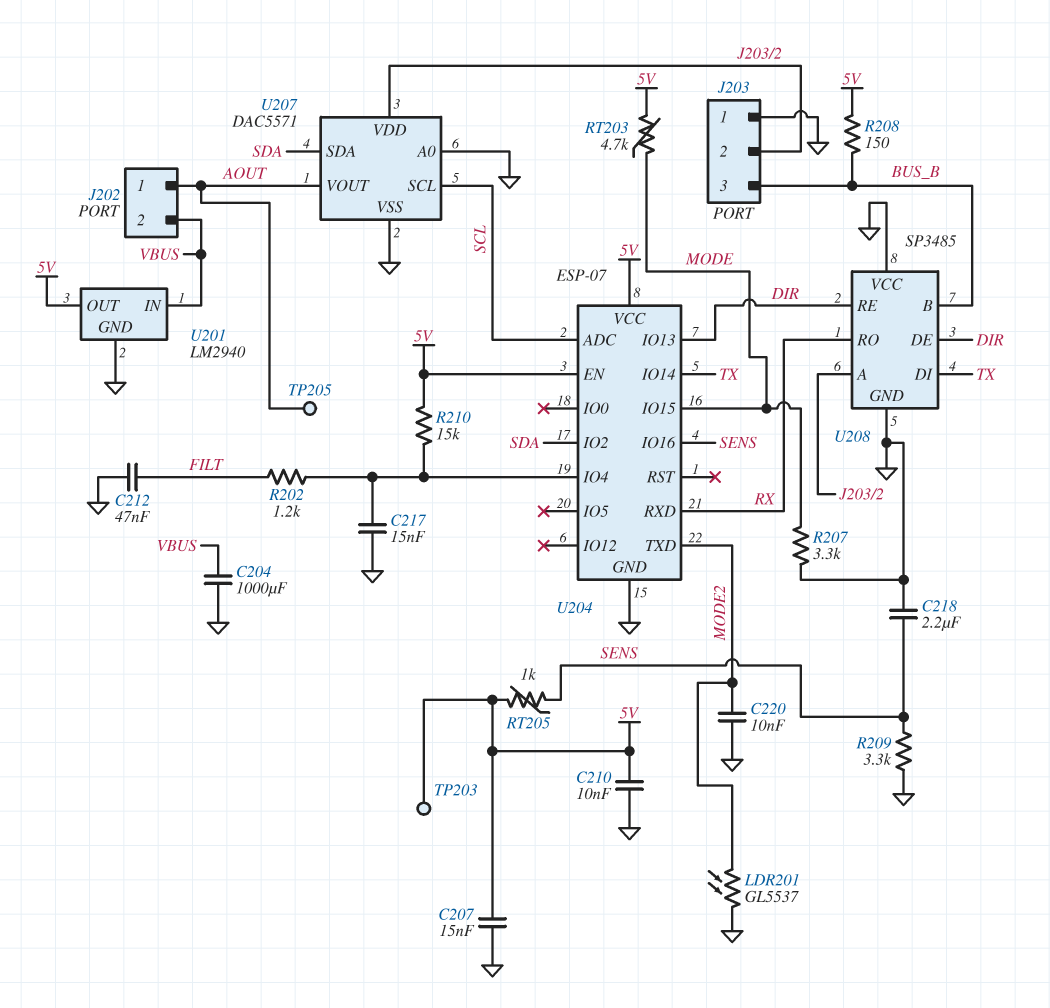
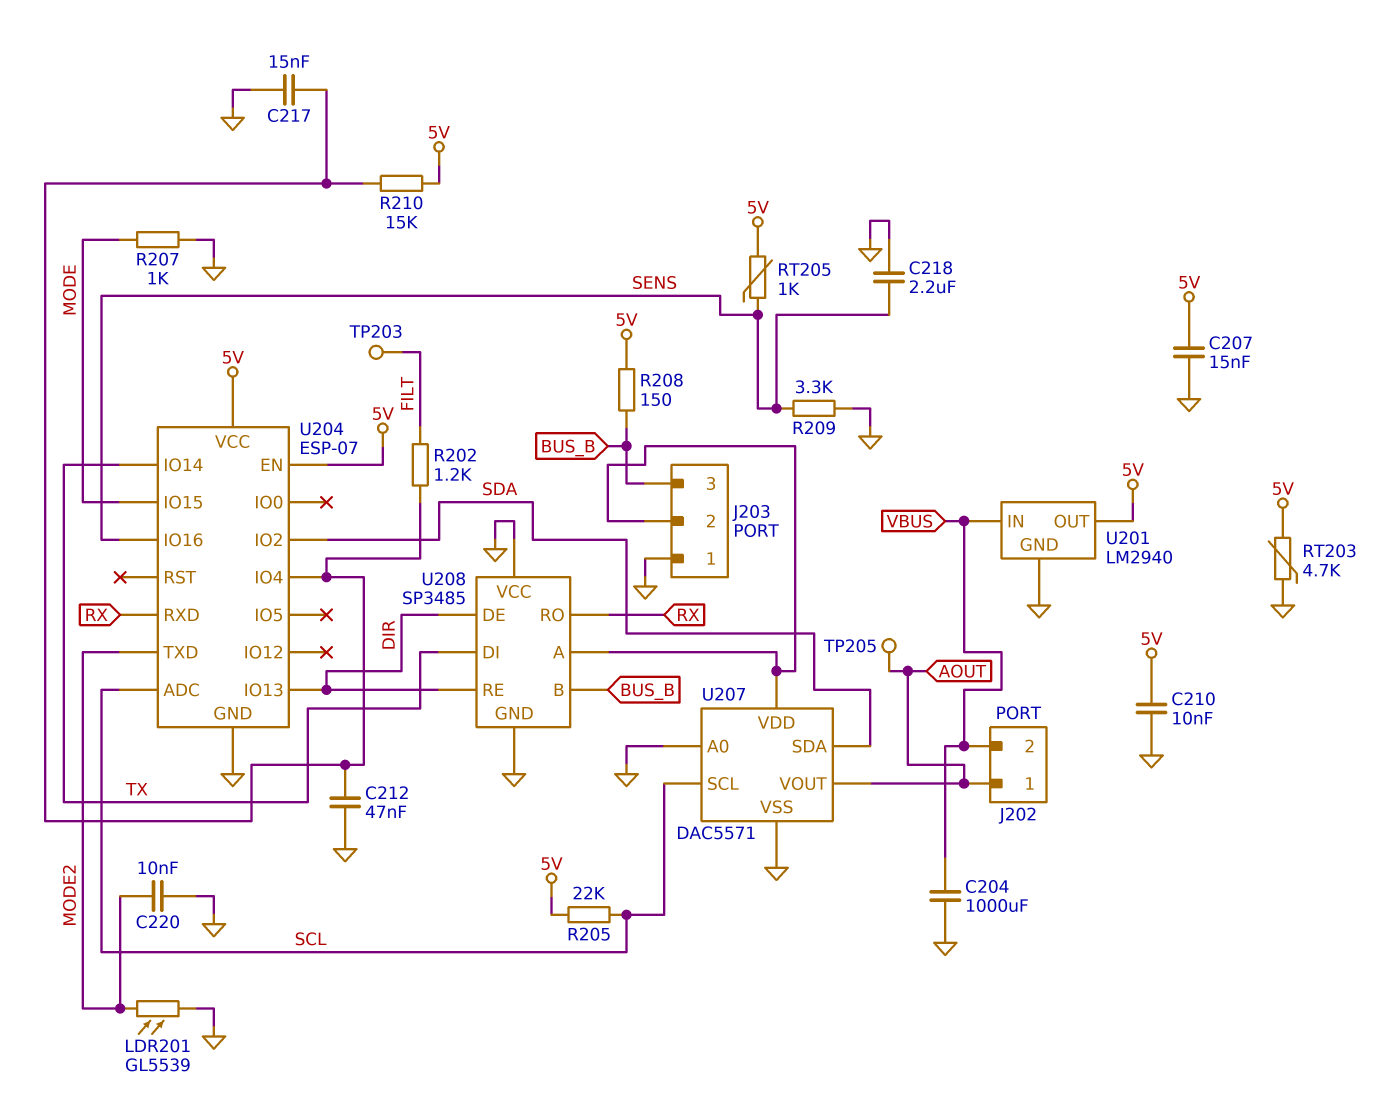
C212: 47nF (FILT, GND) -> 47nF (GND, U204/IO4)
LDR201: GL5537 (GND, MODE2) -> GL5539 (GND, MODE2)
R205: none -> 22k (5V, SCL)
R207: 3.3k (GND, MODE) -> 1k (GND, MODE)
RT203: 4.7k (5V, MODE) -> 4.7k (5V, GND)
TP203: test point (5V) -> test point (FILT)

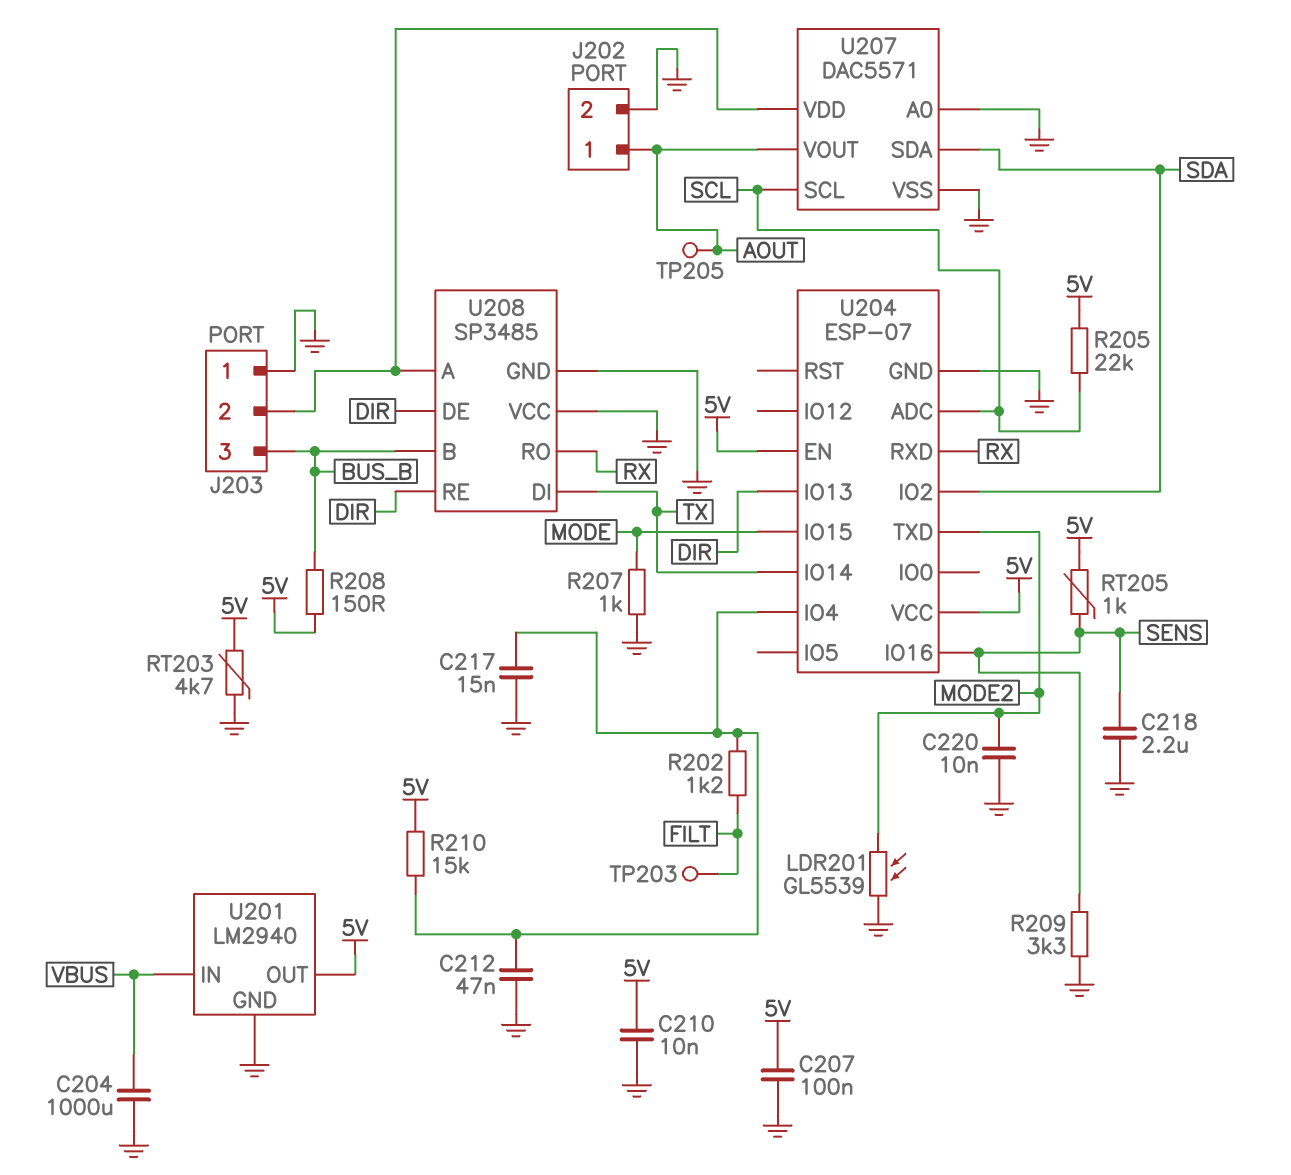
C207: 15nF (5V, GND) -> 100nF (5V, GND)
J202 pin 2: VBUS -> GND

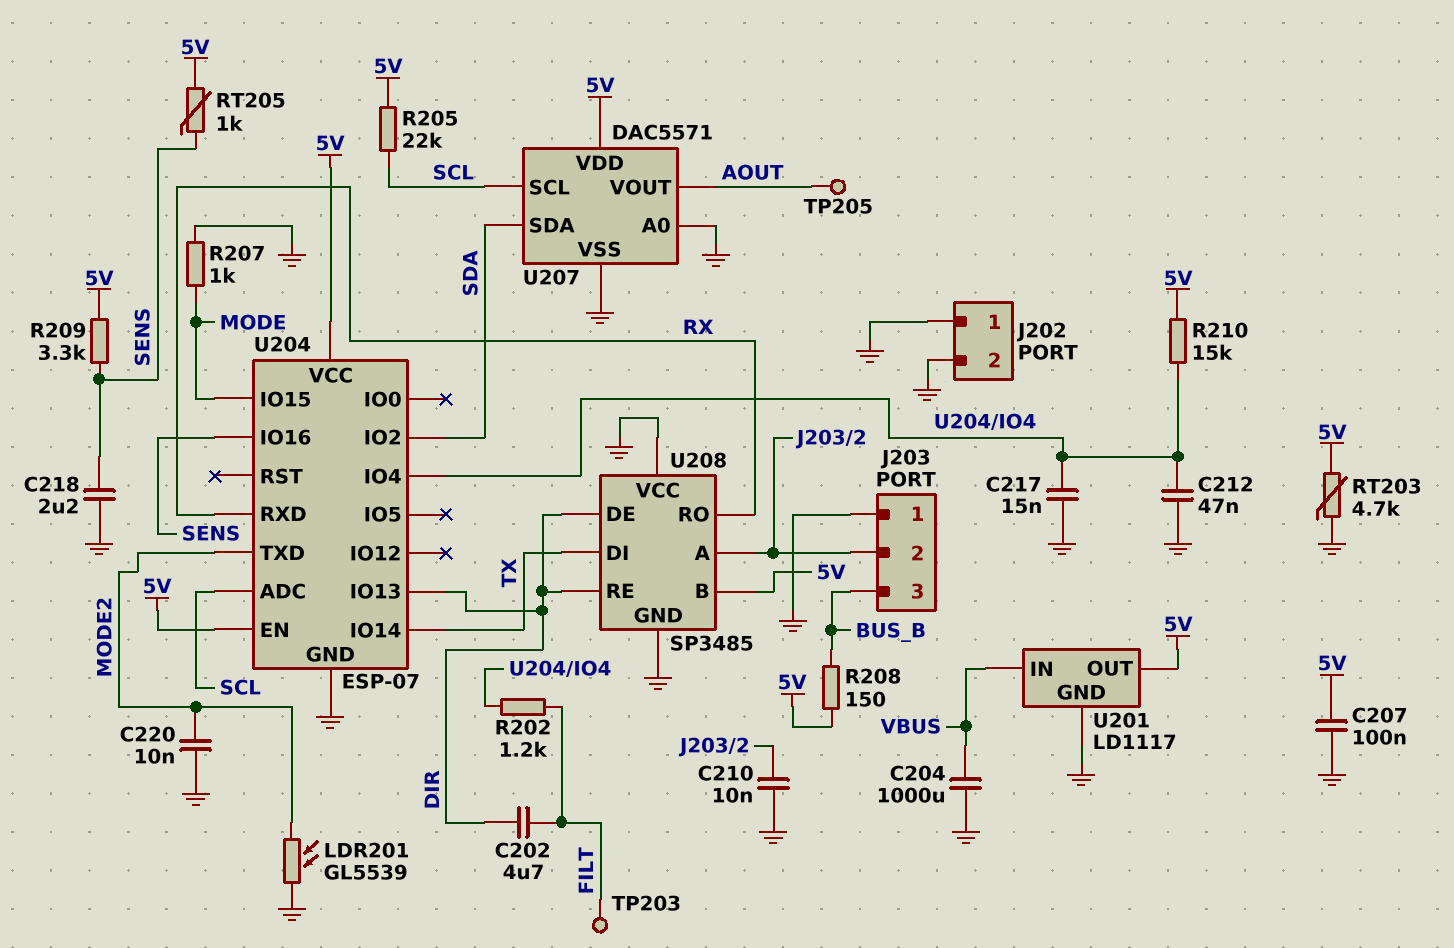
C202: none -> 4.7uF (DIR, FILT)
C210: 10nF (5V, GND) -> 10nF (GND, J203/2)
J202 pin 1: AOUT -> GND
R209: 3.3k (GND, SENS) -> 3.3k (5V, SENS)
U201: LM2940 -> LD1117
U207 pin VDD: J203/2 -> 5V
U208 pin B: BUS_B -> 5V

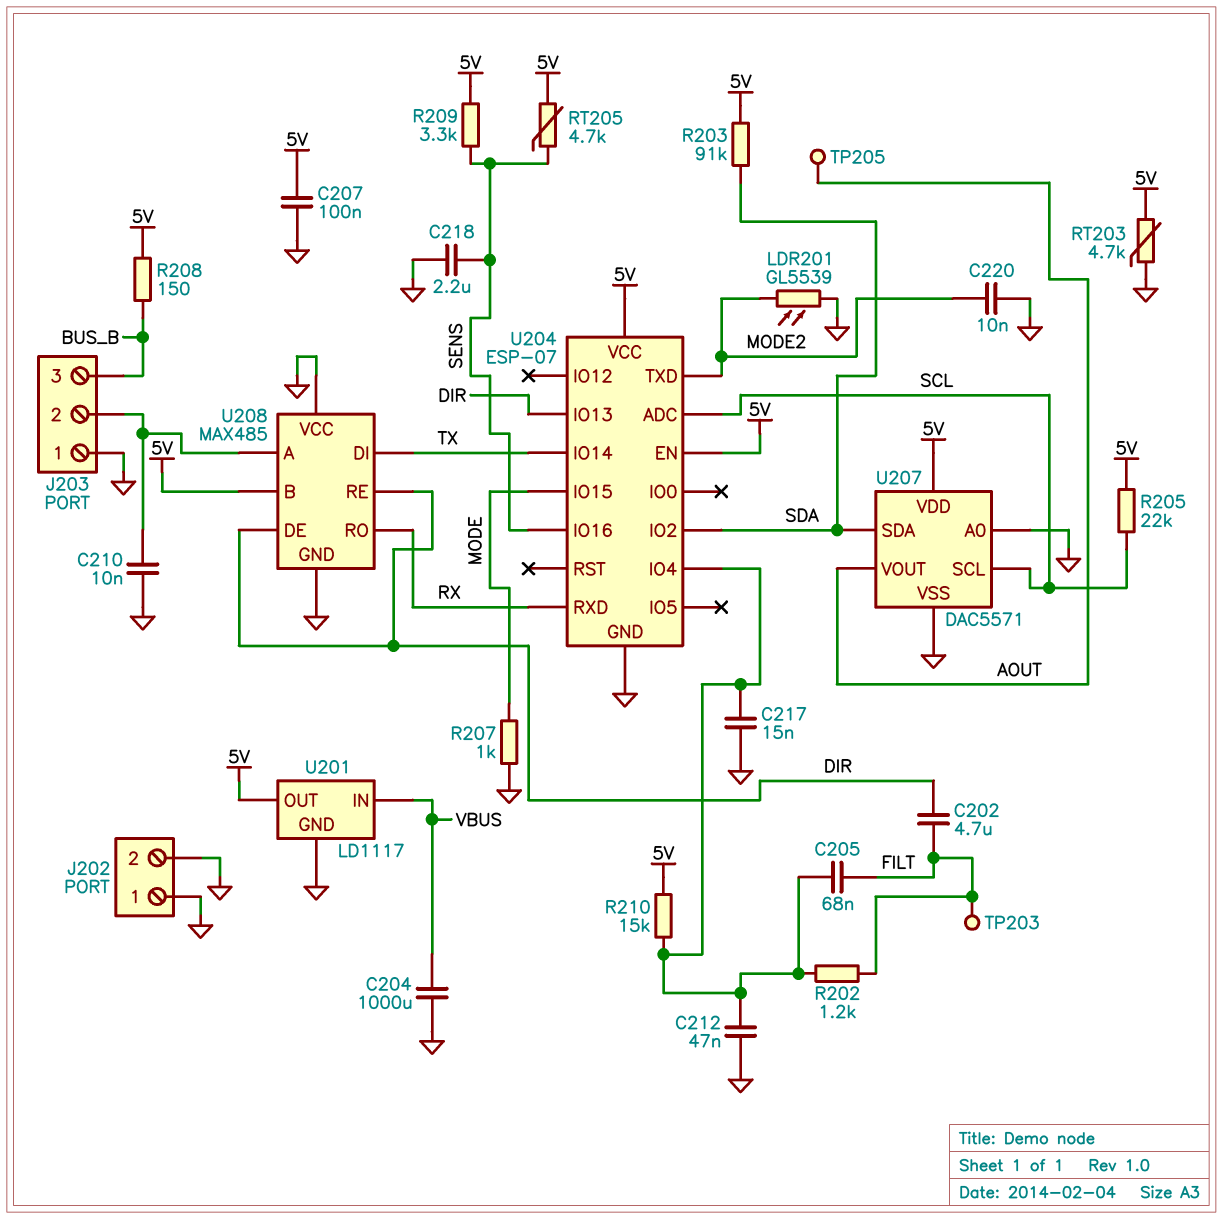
C205: none -> 68nF (FILT, U204/IO4)
R203: none -> 91k (5V, SDA)
RT205: 1k (5V, SENS) -> 4.7k (5V, SENS)
U208: SP3485 -> MAX485

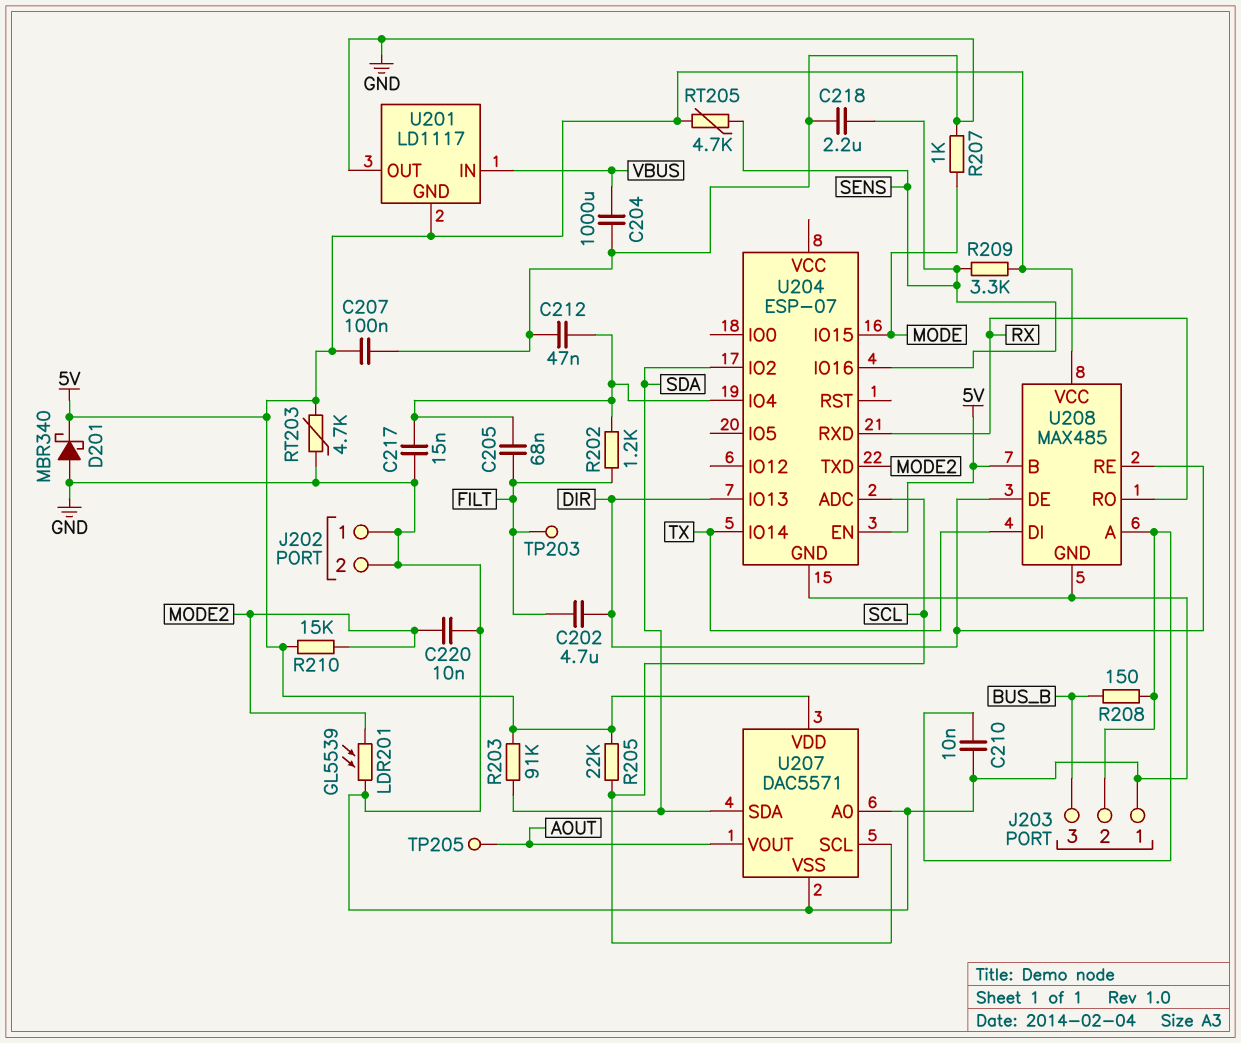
D201: none -> schottky MBR340 (A GND, K 5V)
R208: 150 (5V, BUS_B) -> 150 (BUS_B, J203/2)
R210: 15k (5V, U204/IO4) -> 15k (5V, MODE2)
U201 pin GND: GND -> 5V
U201 pin OUT: 5V -> GND
U204 pin VCC: 5V -> none
U208 pin VCC: GND -> 5V

